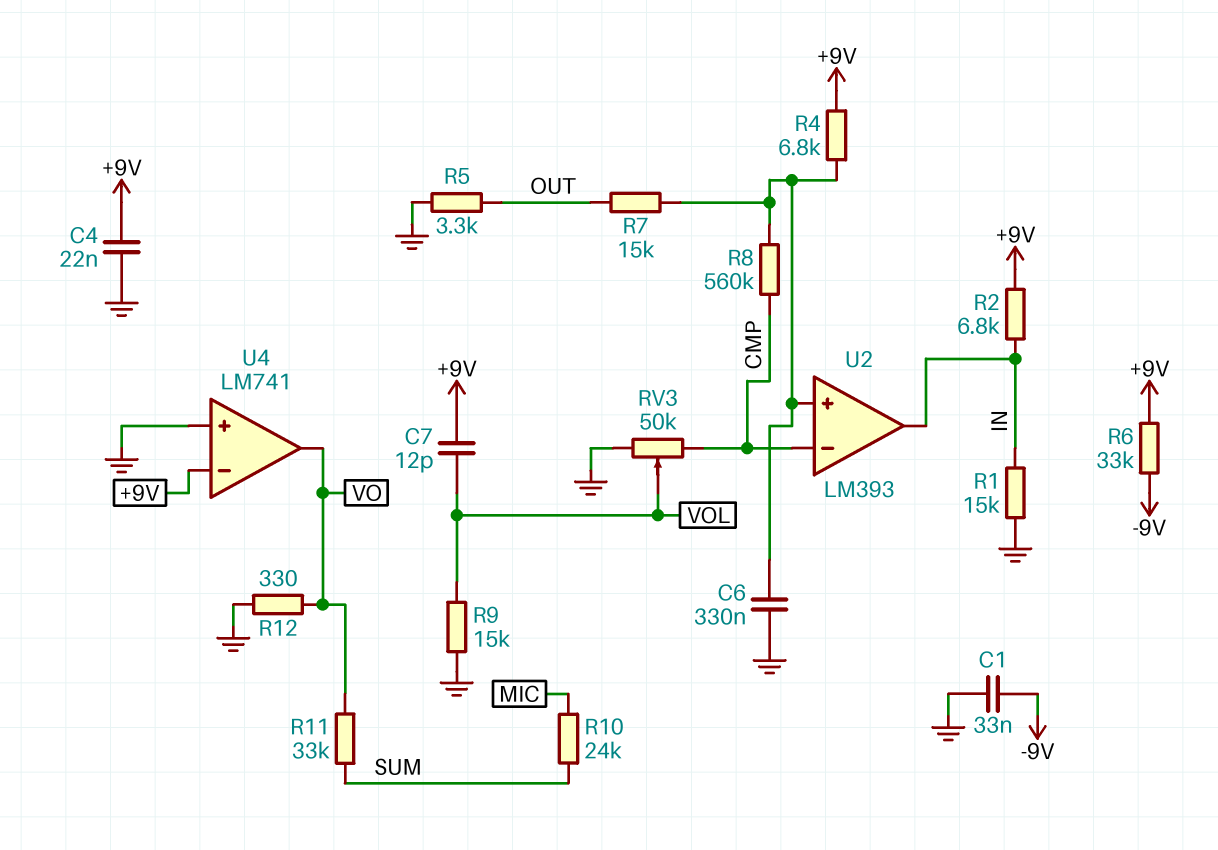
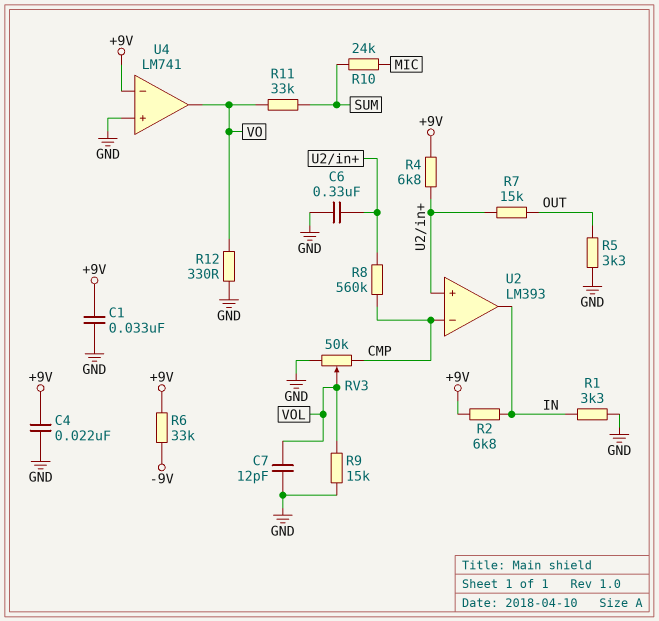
C1: 33nF (-9V, GND) -> 33nF (+9V, GND)
C7: 12pF (+9V, VOL) -> 12pF (GND, VOL)
R1: 15k (GND, IN) -> 3.3k (GND, IN)

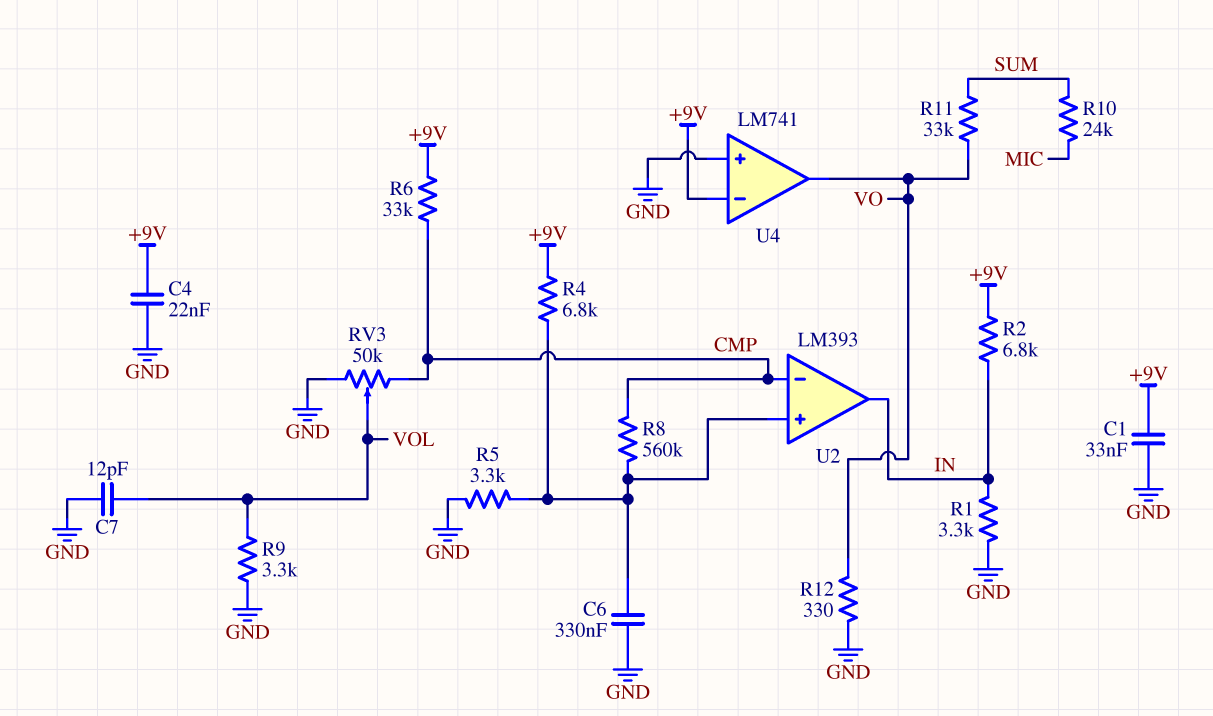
R5: 3.3k (GND, OUT) -> 3.3k (GND, U2/in+)
R6: 33k (+9V, -9V) -> 33k (+9V, CMP)
R7: 15k (OUT, U2/in+) -> none
R9: 15k (GND, VOL) -> 3.3k (GND, VOL)

